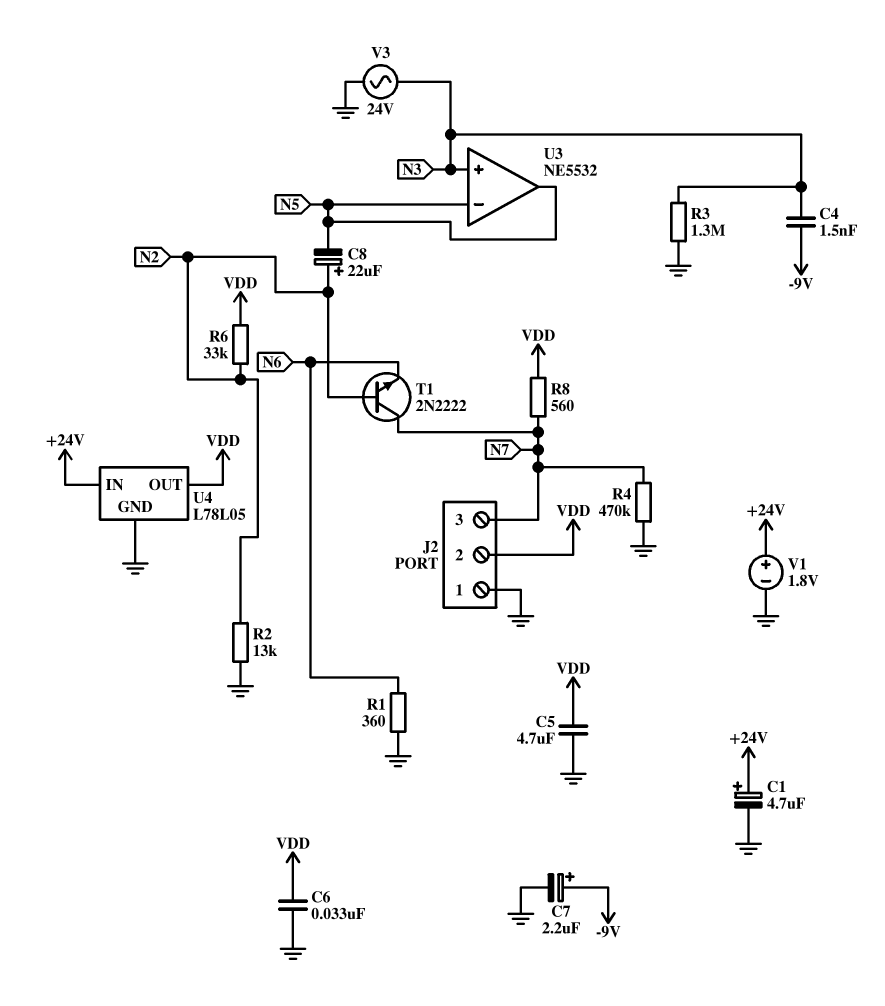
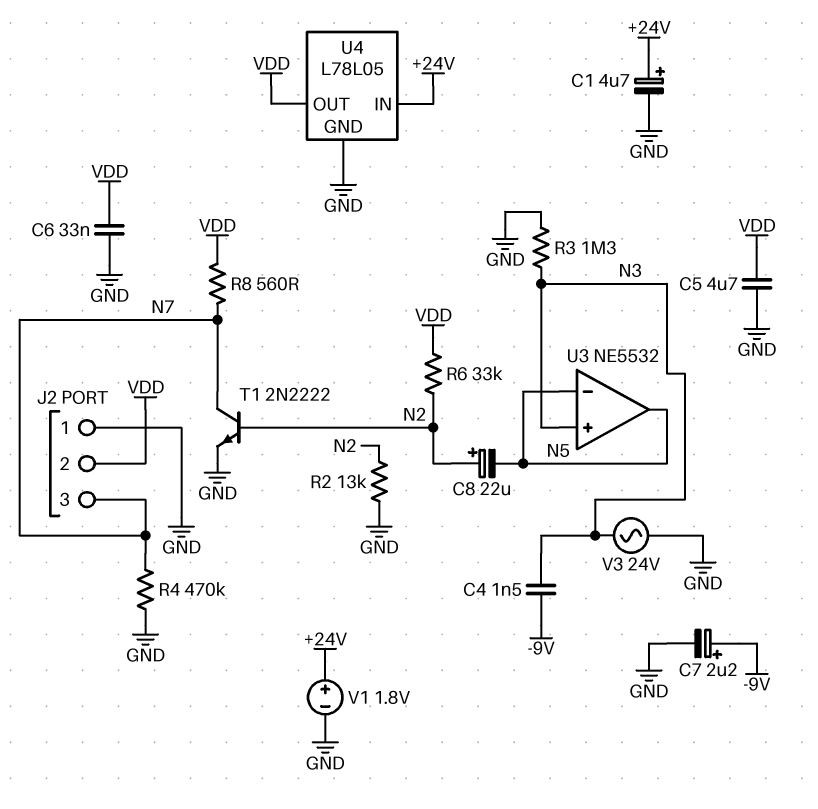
R1: 360 (GND, N6) -> none
T1: NPN 2N2222 (B N2, C N7, E N6) -> NPN 2N2222 (B N2, C N7, E GND)

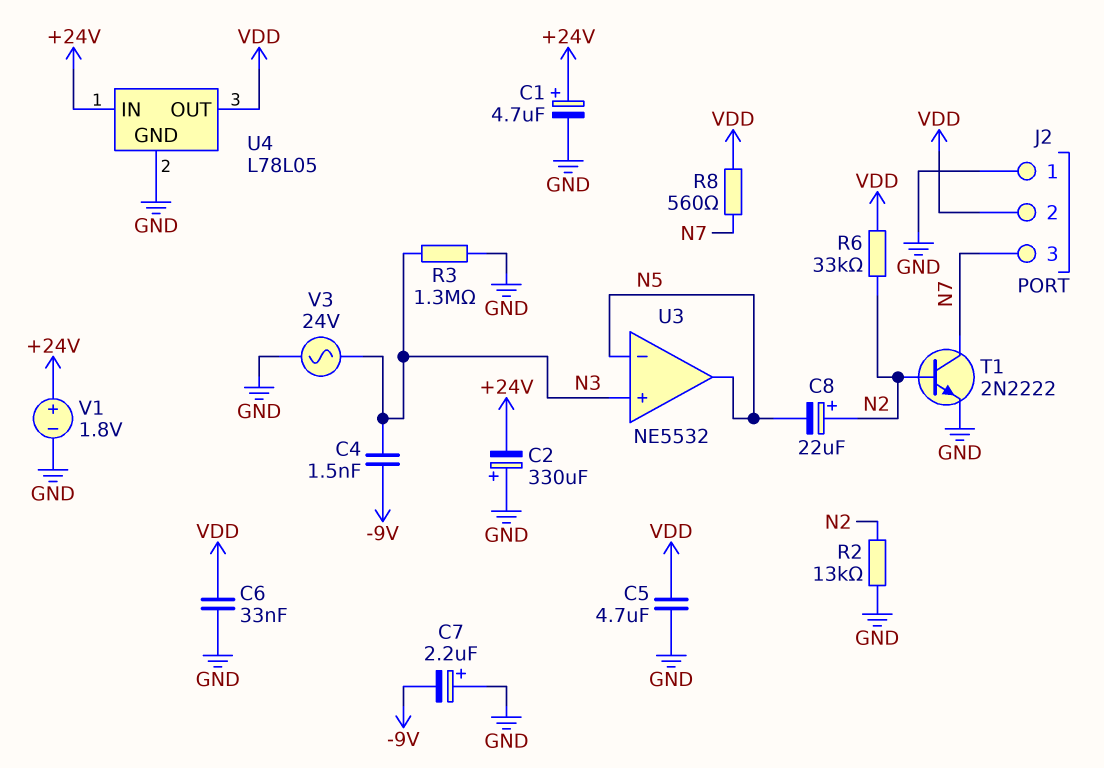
C2: none -> 330uF (plus GND, minus +24V)
C7: 2.2uF (plus -9V, minus GND) -> 2.2uF (plus GND, minus -9V)
R4: 470k (GND, N7) -> none

